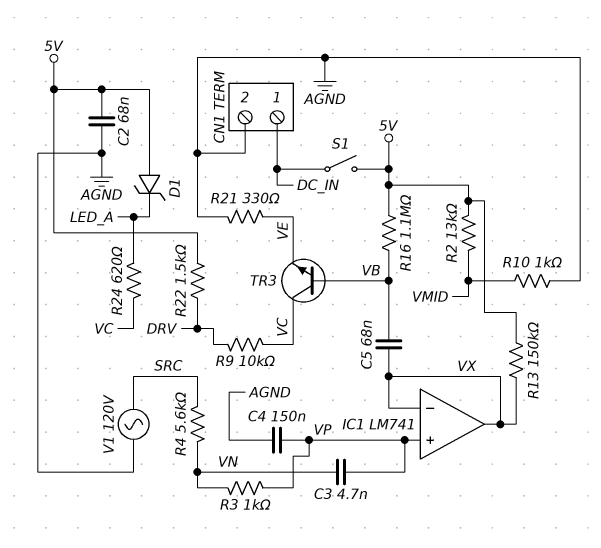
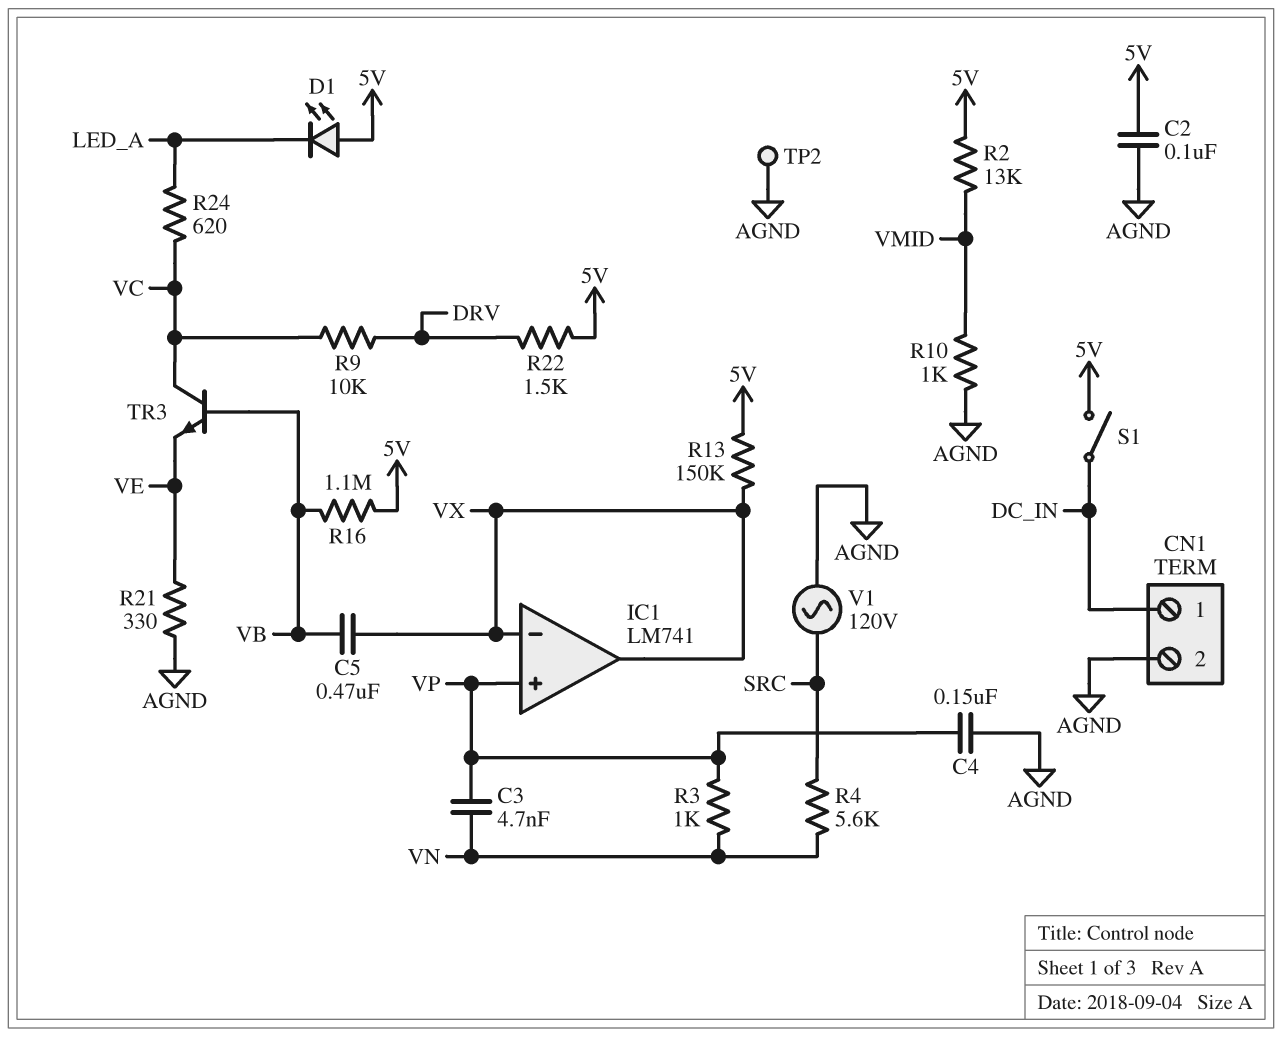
C2: 68nF (5V, AGND) -> 100nF (5V, AGND)
C5: 68nF (VB, VX) -> 470nF (VB, VX)
D1: zener (A 5V, K LED_A) -> LED (A 5V, K LED_A)
TP2: none -> test point (AGND)

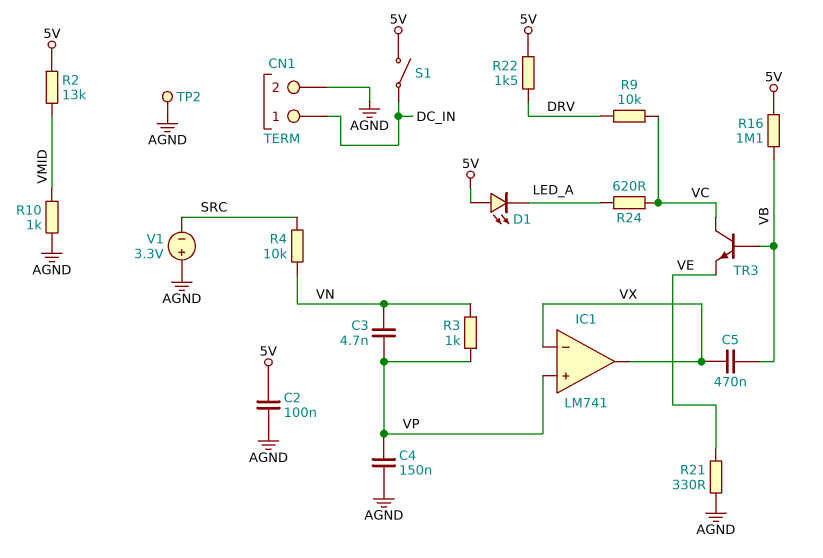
R4: 5.6k (SRC, VN) -> 10k (SRC, VN)
R13: 150k (5V, VX) -> none
V1: AC 120V (AGND, SRC) -> 3.3V (plus AGND, minus SRC)

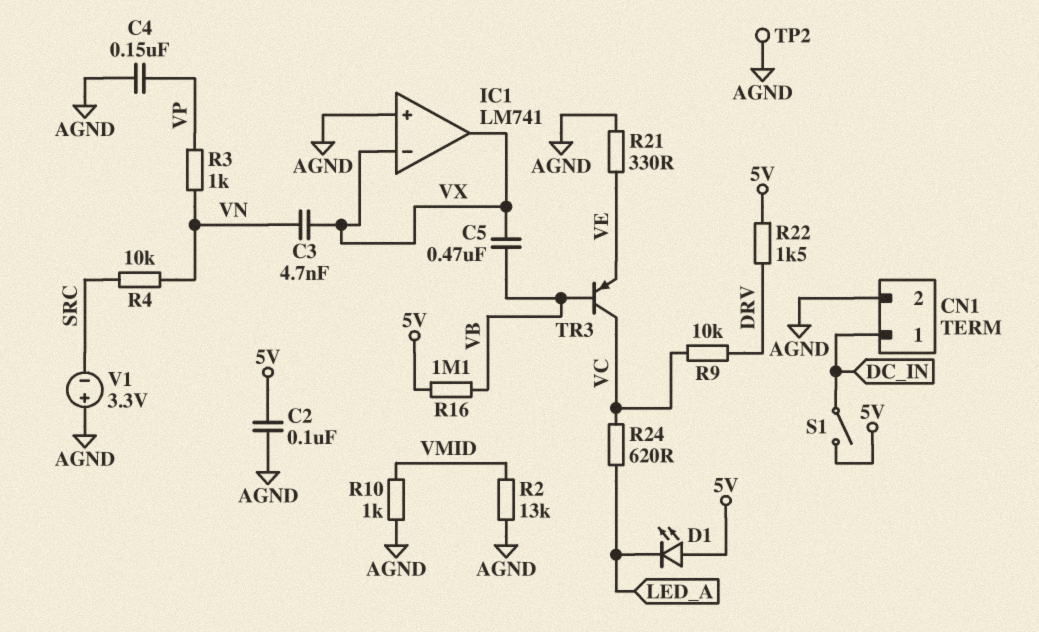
C3: 4.7nF (VN, VP) -> 4.7nF (VN, VX)
IC1 pin in+: VP -> AGND
R2: 13k (5V, VMID) -> 13k (AGND, VMID)
TR3: NPN (B VB, C VC, E VE) -> PNP (B VB, C VC, E VE)

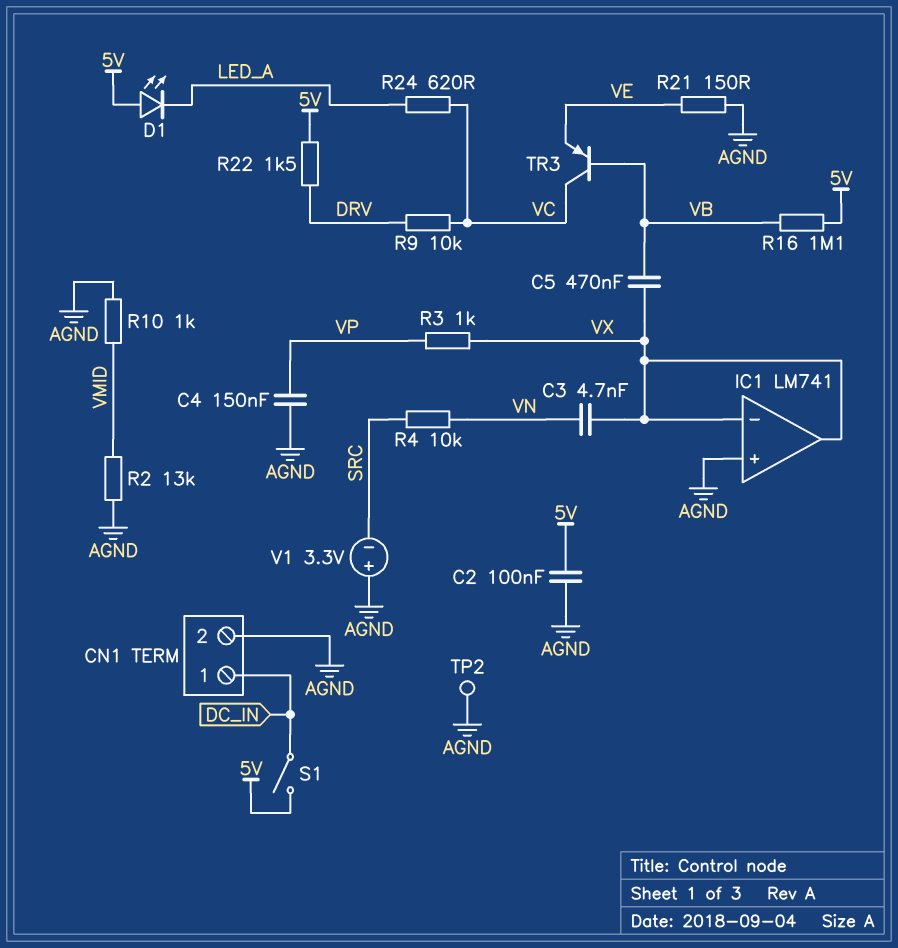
R3: 1k (VN, VP) -> 1k (VP, VX)
R21: 330 (AGND, VE) -> 150 (AGND, VE)

